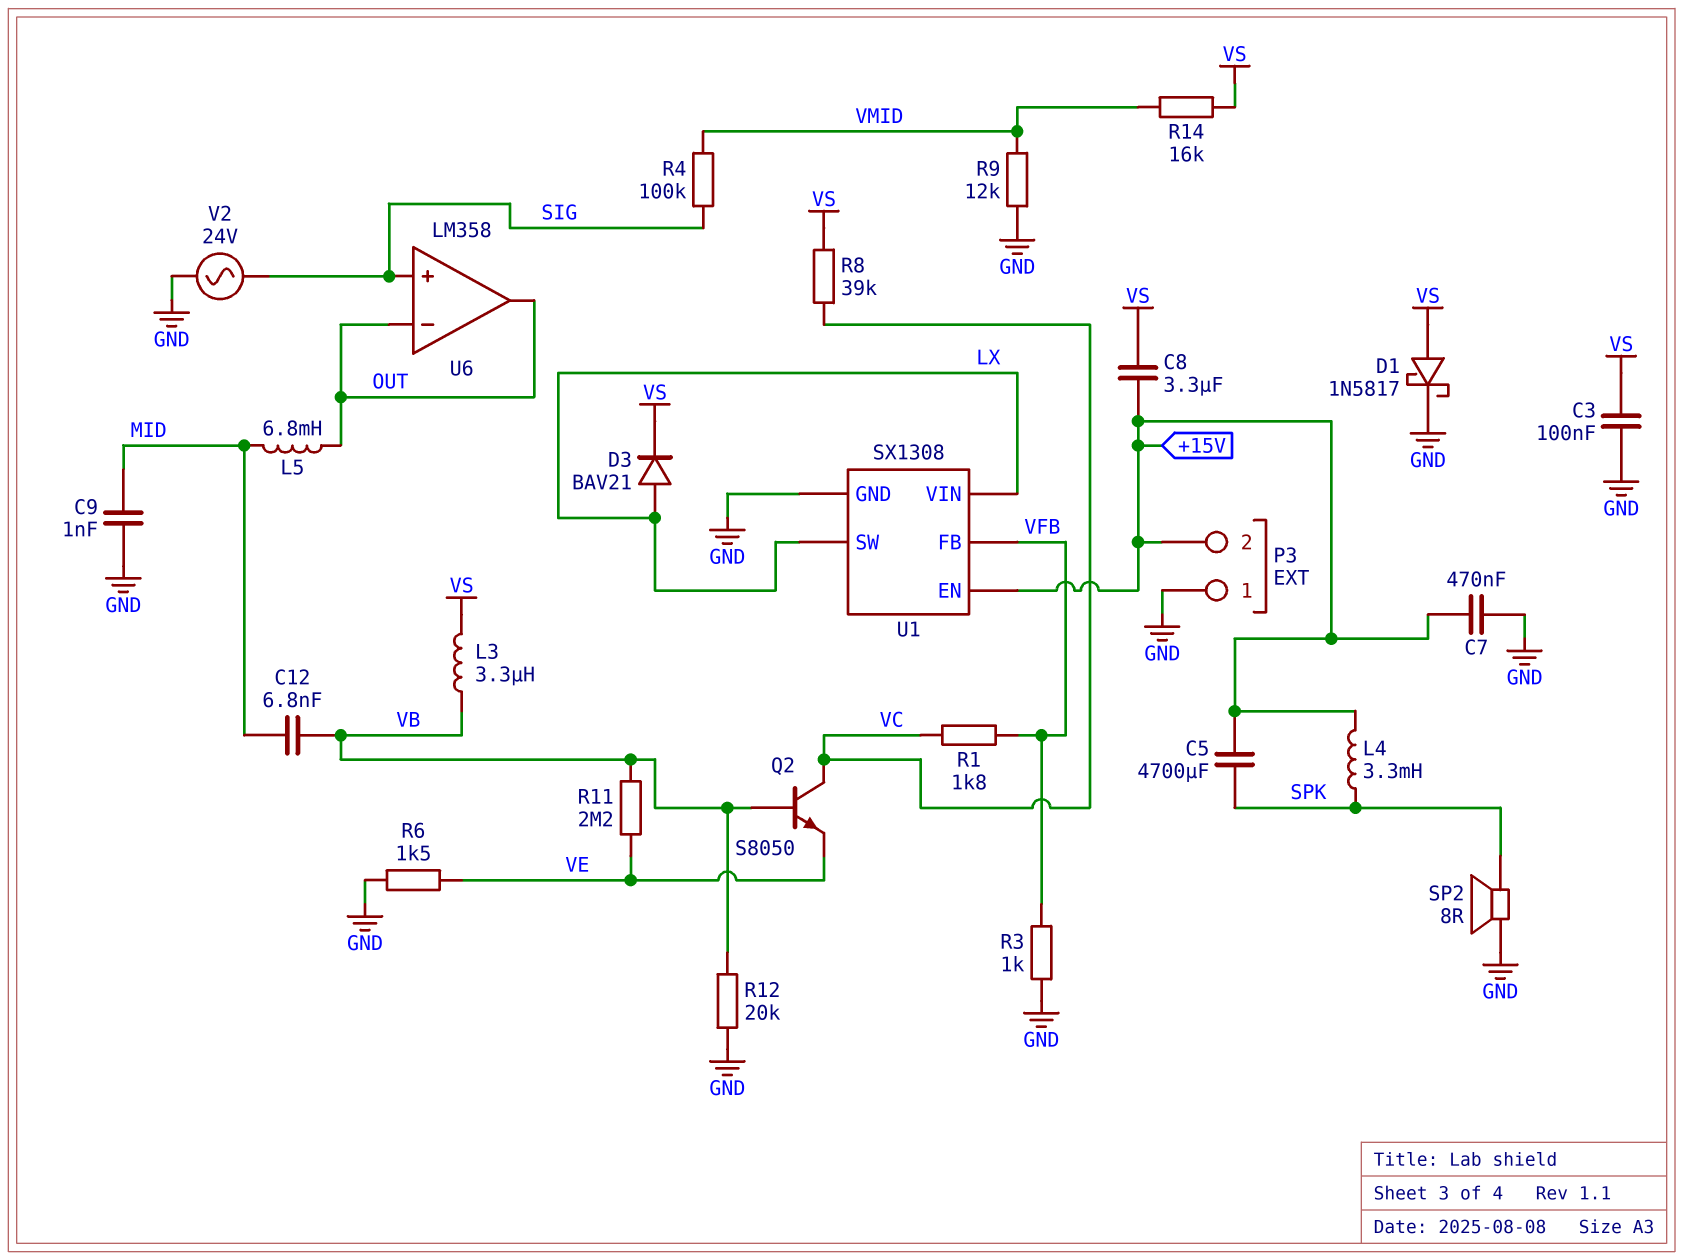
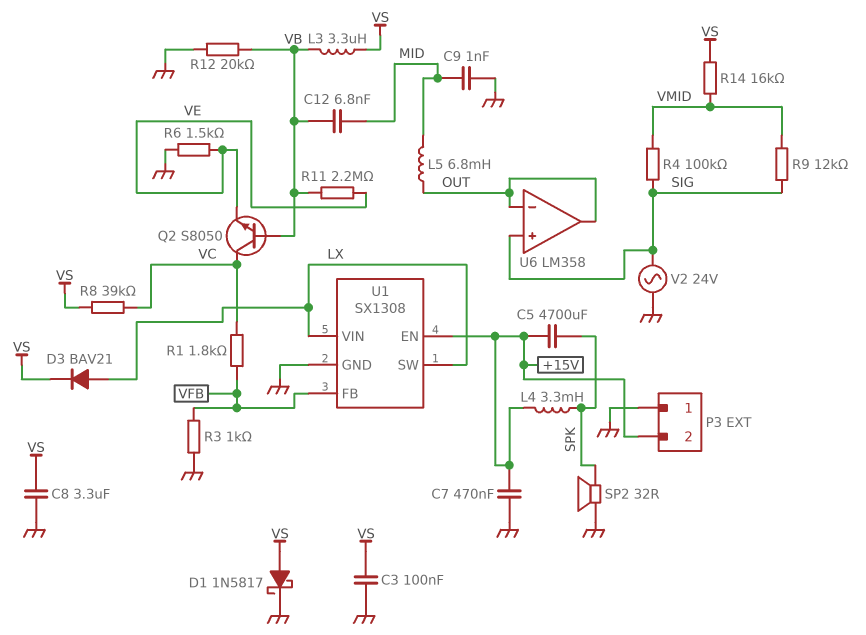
C8: 3.3uF (+15V, VS) -> 3.3uF (GND, VS)
R9: 12k (GND, VMID) -> 12k (SIG, VMID)
SP2: speaker 8R (GND, SPK) -> speaker 32R (GND, SPK)

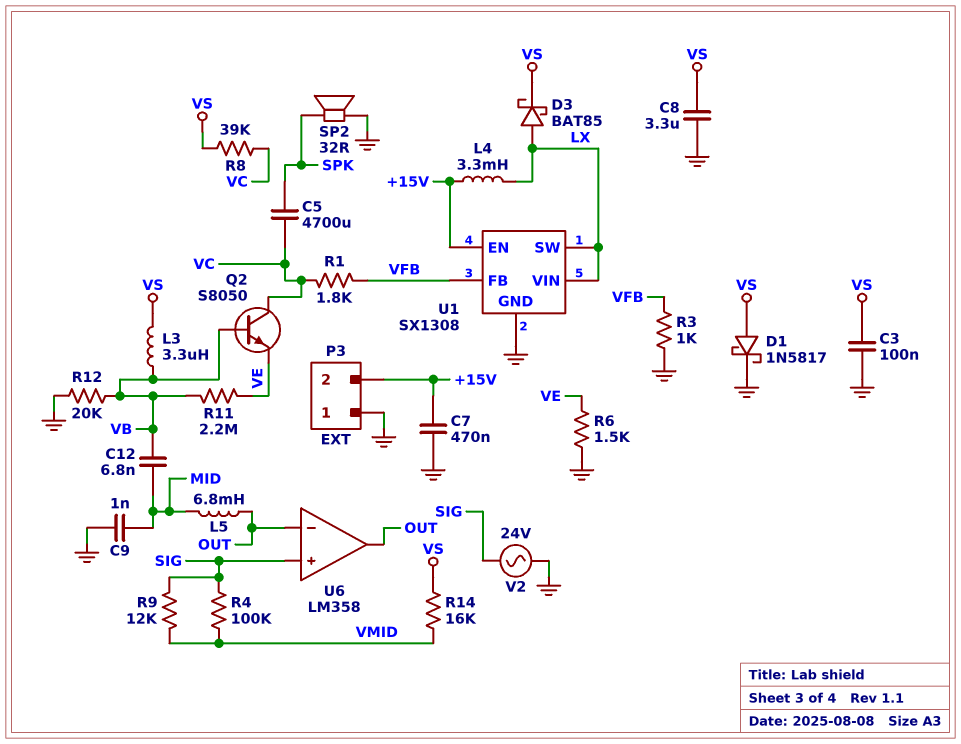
C5: 4700uF (+15V, SPK) -> 4700uF (SPK, VC)
D3: diode BAV21 (A LX, K VS) -> schottky BAT85 (A LX, K VS)
L4: 3.3mH (+15V, SPK) -> 3.3mH (+15V, LX)

